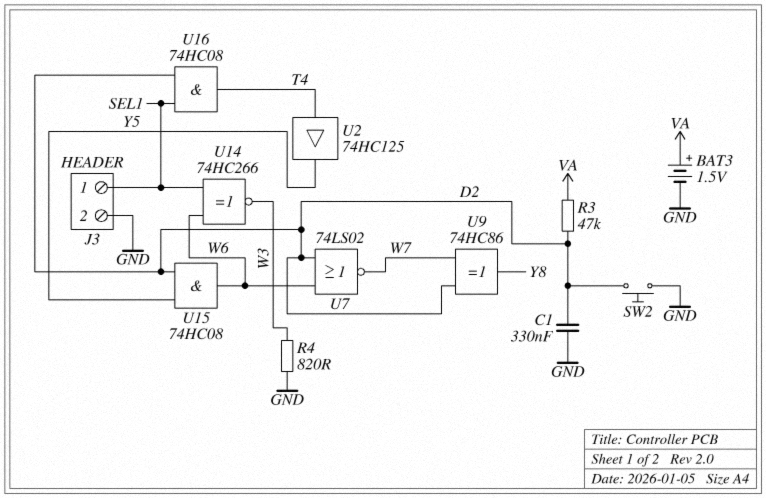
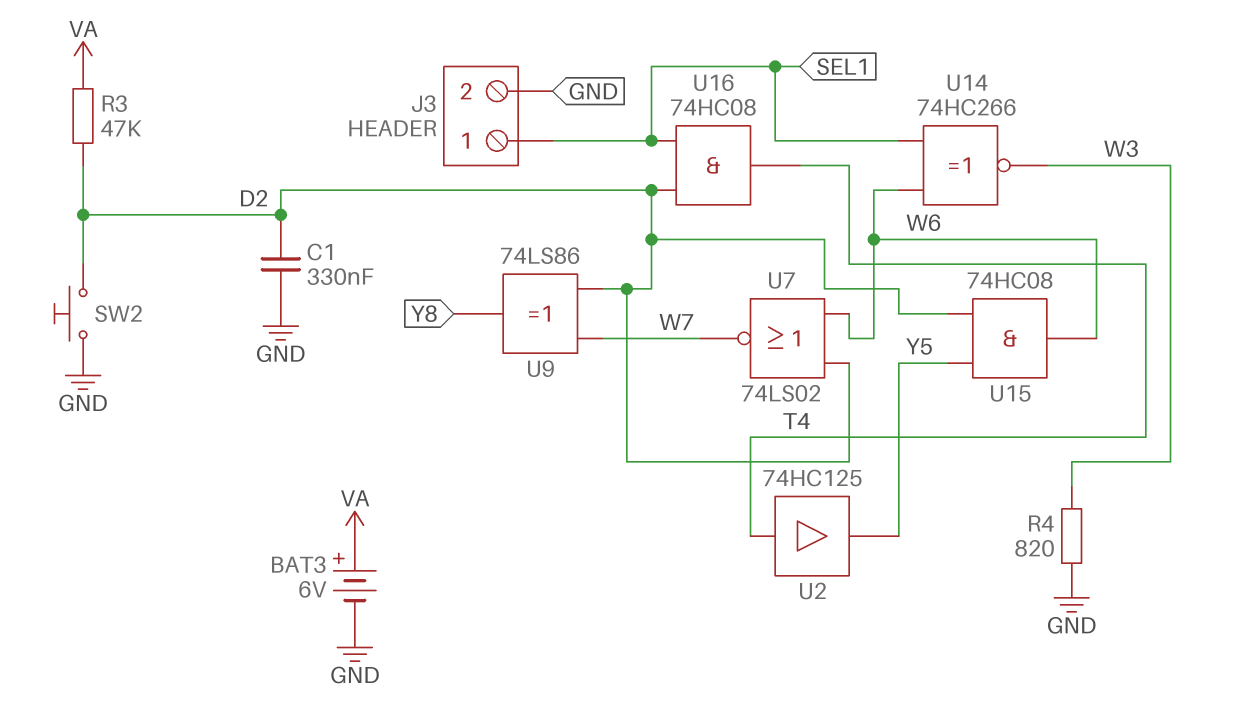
BAT3: 1.5V (plus VA, minus GND) -> 6V (plus VA, minus GND)
U9: XOR 74HC86 (in D2, in W7, out Y8) -> XOR 74LS86 (in D2, in W7, out Y8)

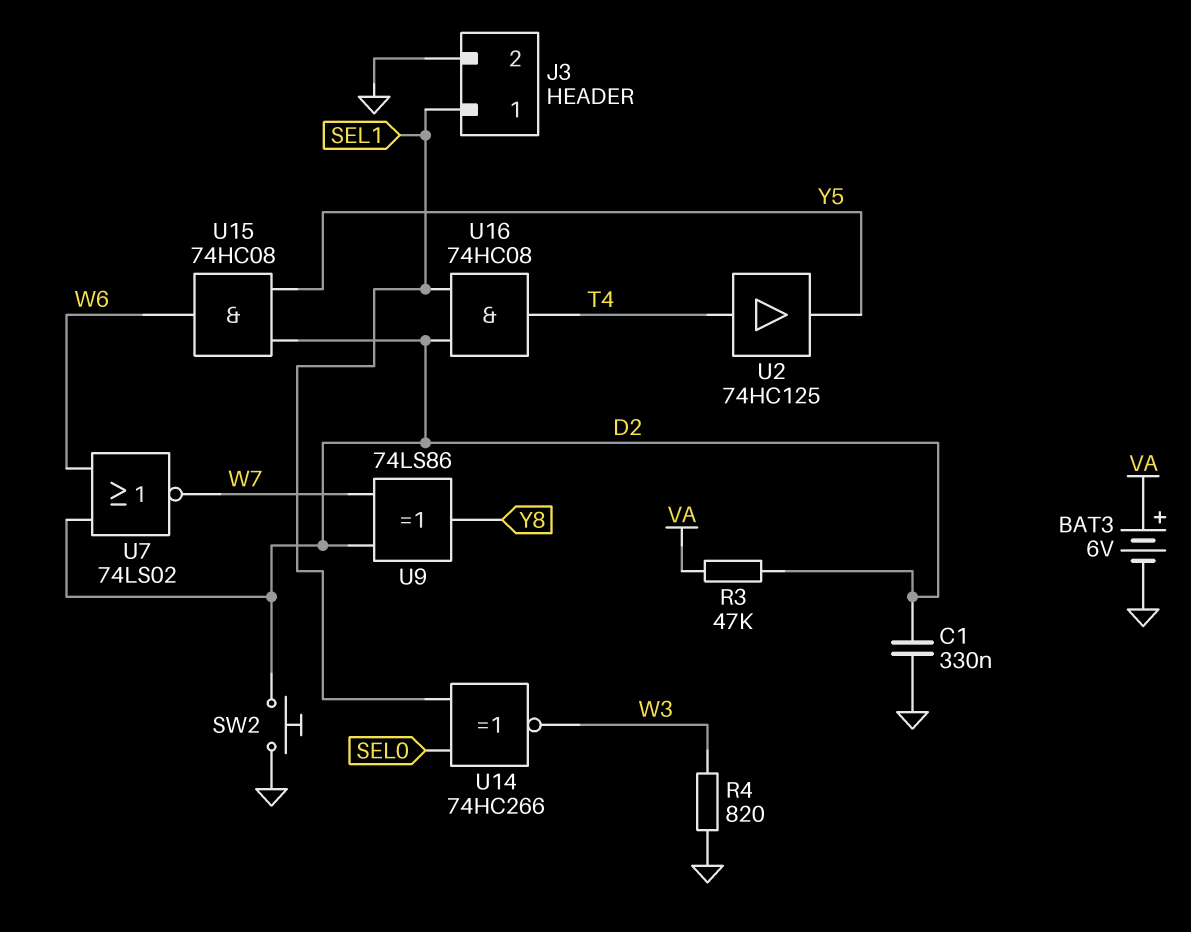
U14: XNOR 74HC266 (in SEL1, in W6, out W3) -> XNOR 74HC266 (in SEL0, in SEL1, out W3)

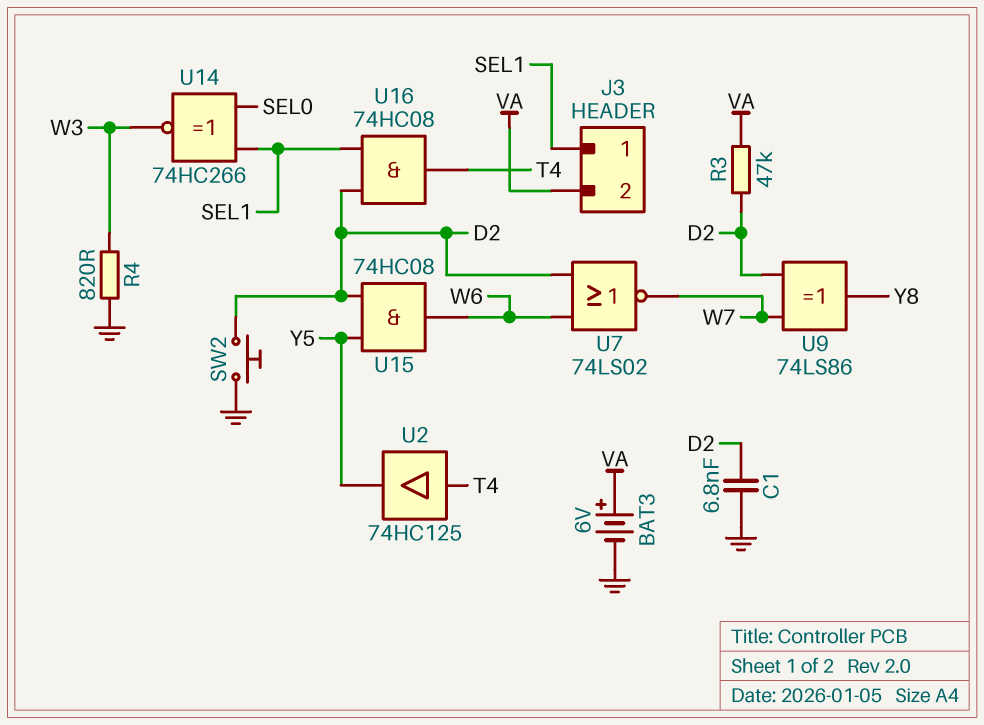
C1: 330nF (D2, GND) -> 6.8nF (D2, GND)
J3 pin 2: GND -> VA

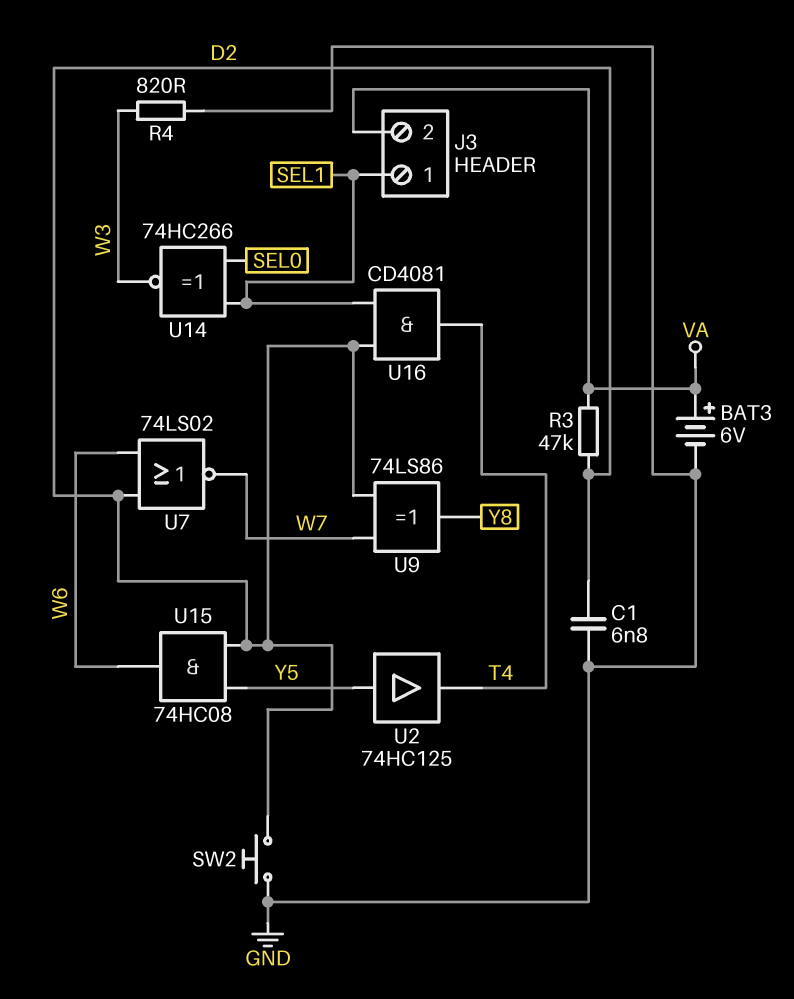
U2: buffer 74HC125 (in T4, out Y5) -> buffer 74HC125 (in Y5, out T4)
U16: AND 74HC08 (in D2, in SEL1, out T4) -> AND CD4081 (in D2, in SEL1, out T4)

